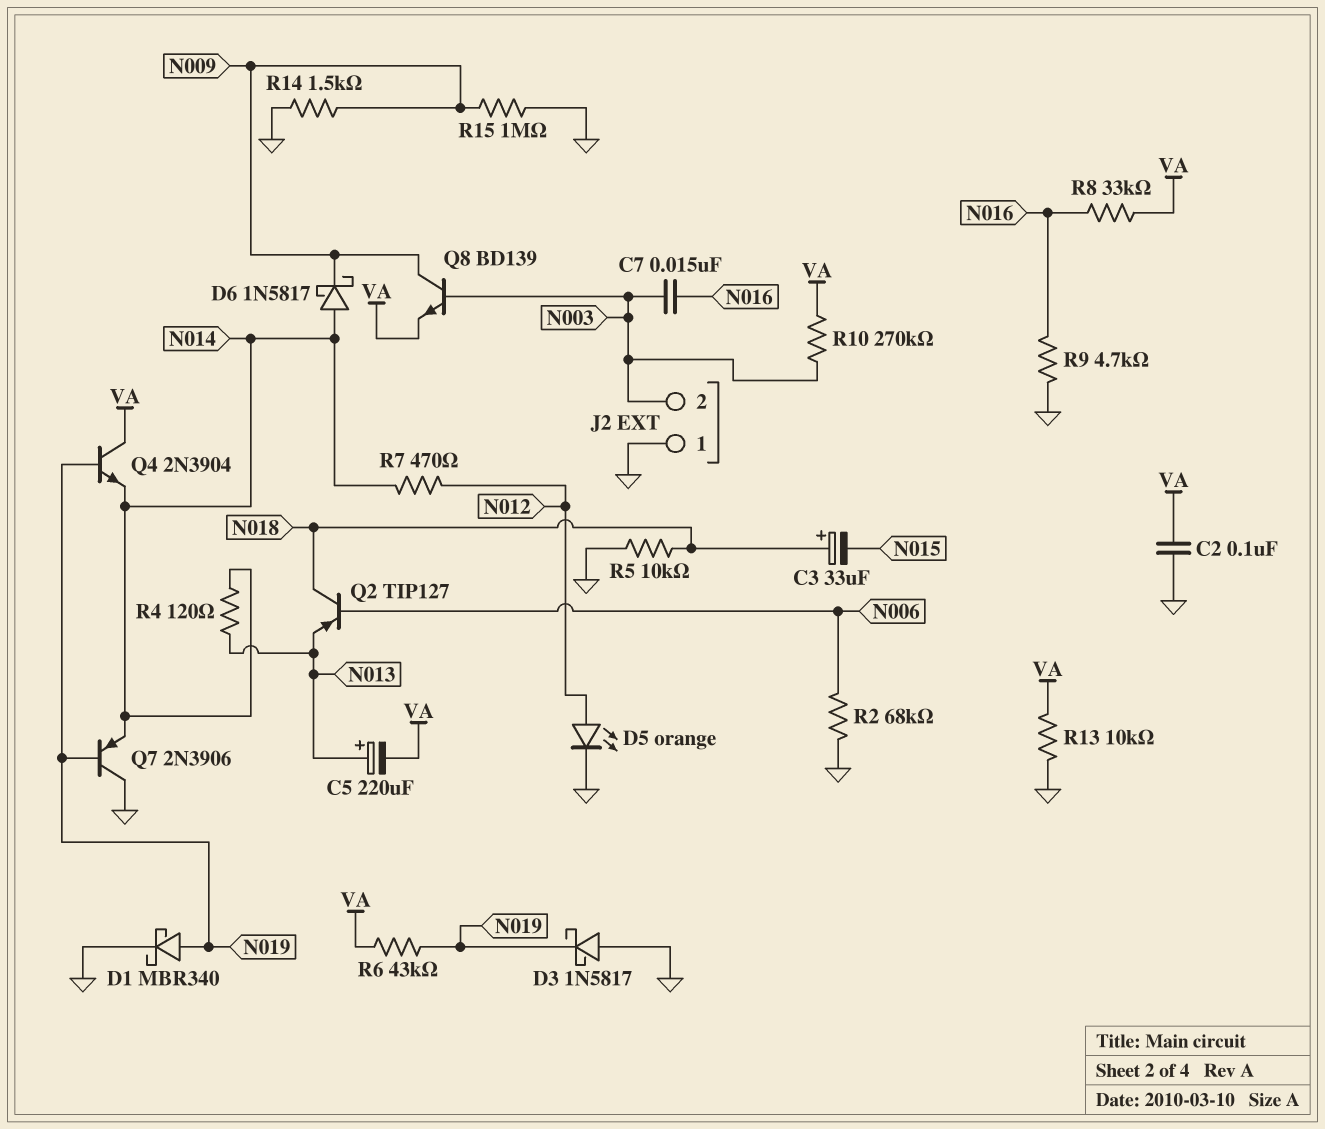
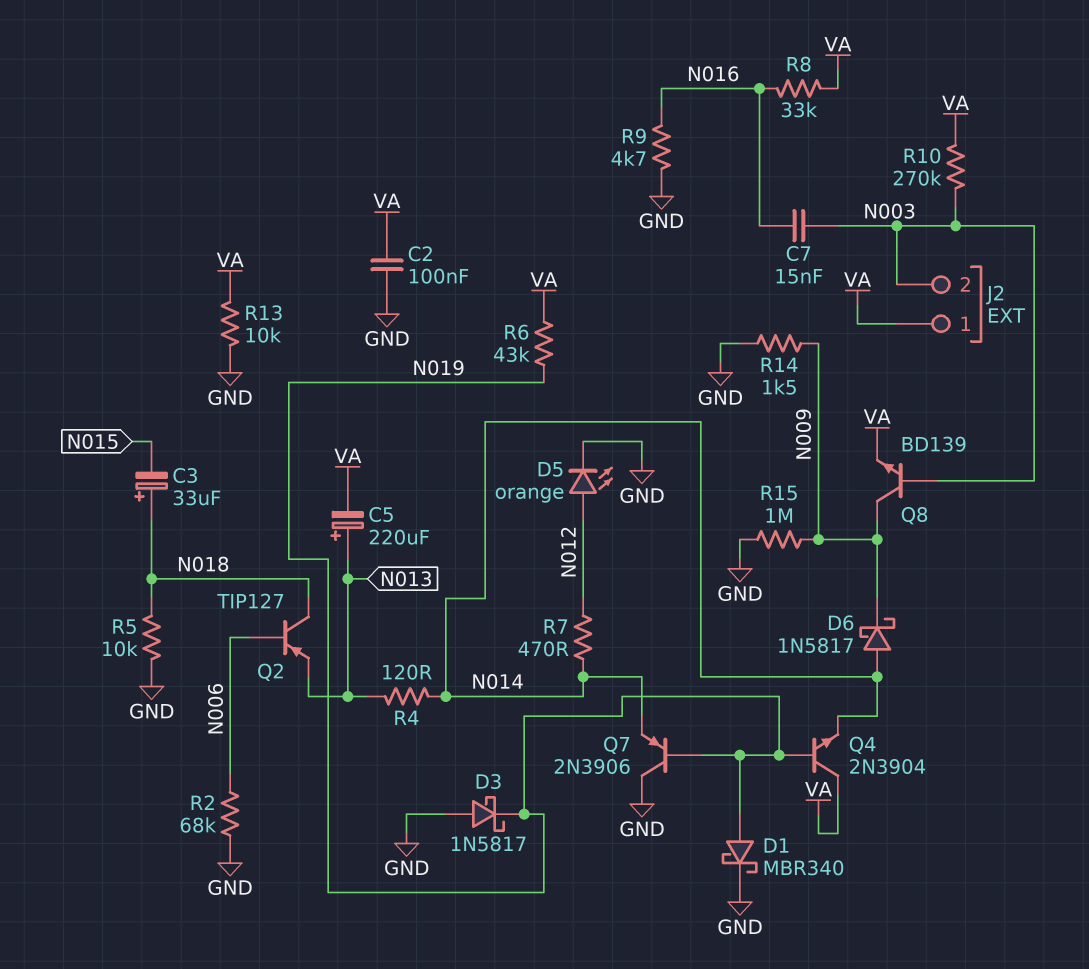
J2 pin 1: GND -> VA

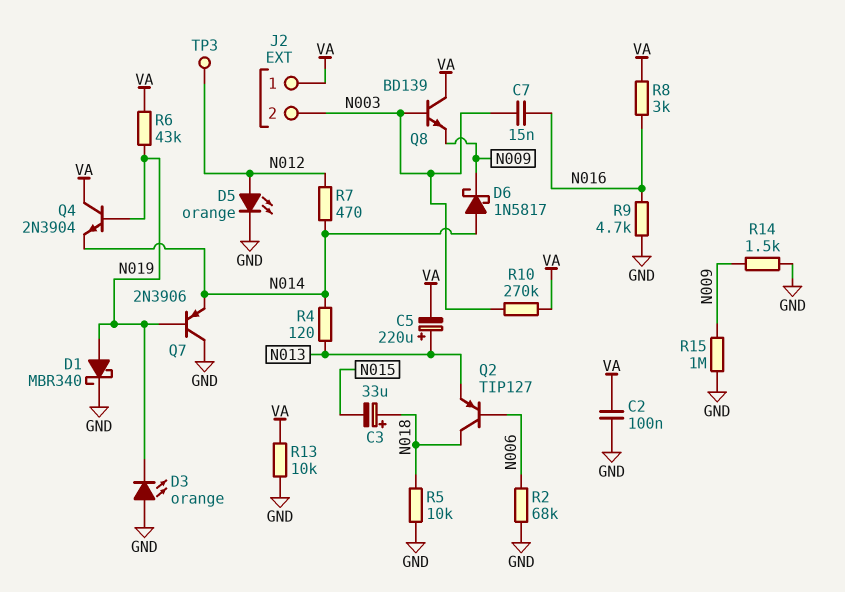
D3: schottky 1N5817 (A GND, K N019) -> LED orange (A GND, K N019)
Q8: NPN BD139 (B N003, C N009, E VA) -> NPN BD139 (B N003, C VA, E N009)
R8: 33k (N016, VA) -> 3k (N016, VA)
TP3: none -> test point (N012)

